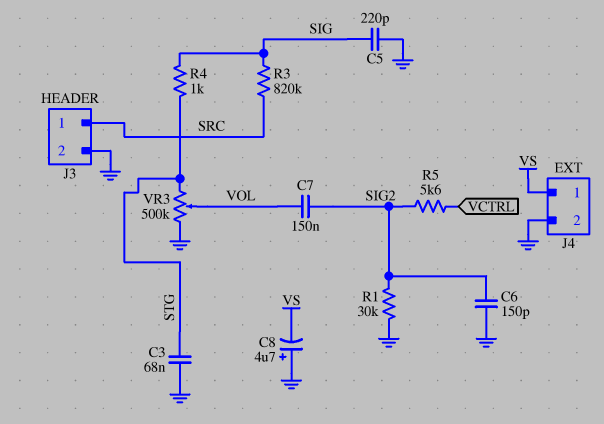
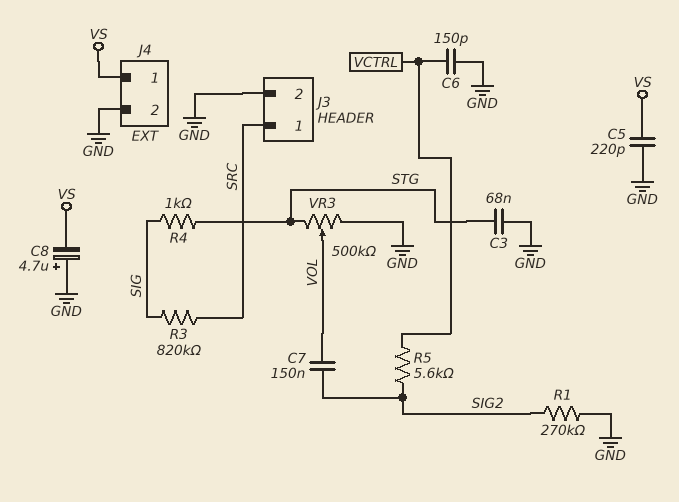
C5: 220pF (GND, SIG) -> 220pF (GND, VS)
C6: 150pF (GND, SIG2) -> 150pF (GND, VCTRL)
R1: 30k (GND, SIG2) -> 270k (GND, SIG2)

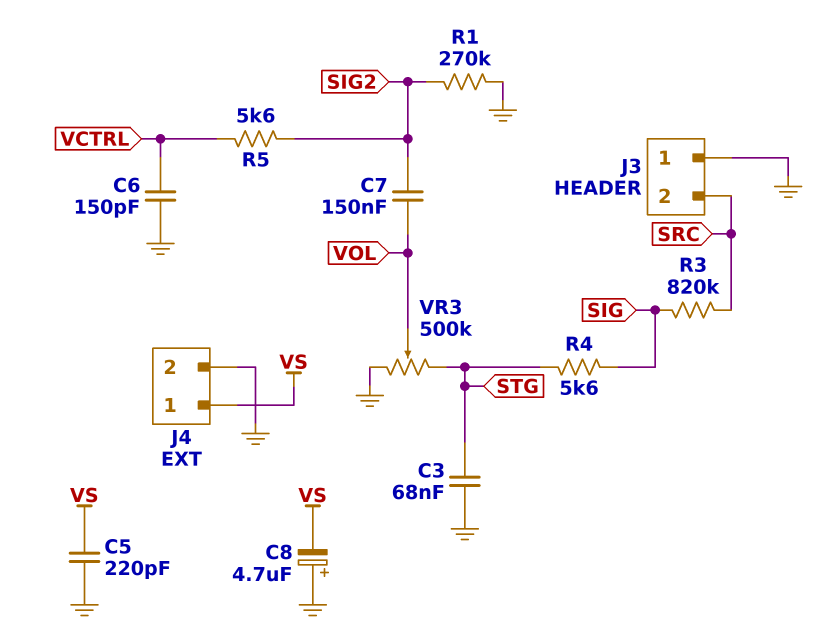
J3 pin 1: SRC -> GND
J3 pin 2: GND -> SRC
R4: 1k (SIG, STG) -> 5.6k (SIG, STG)

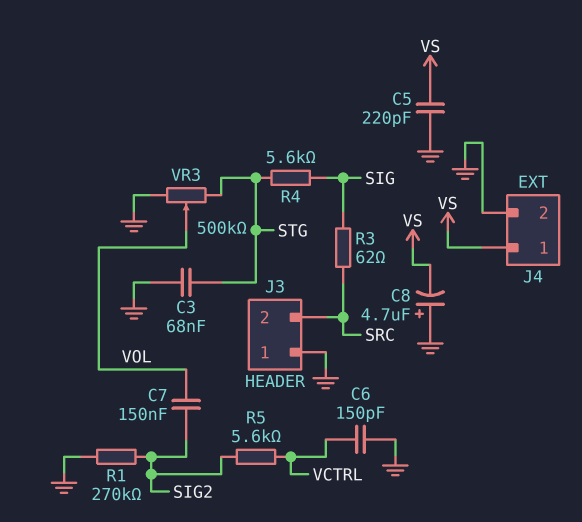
R3: 820k (SIG, SRC) -> 62 (SIG, SRC)

